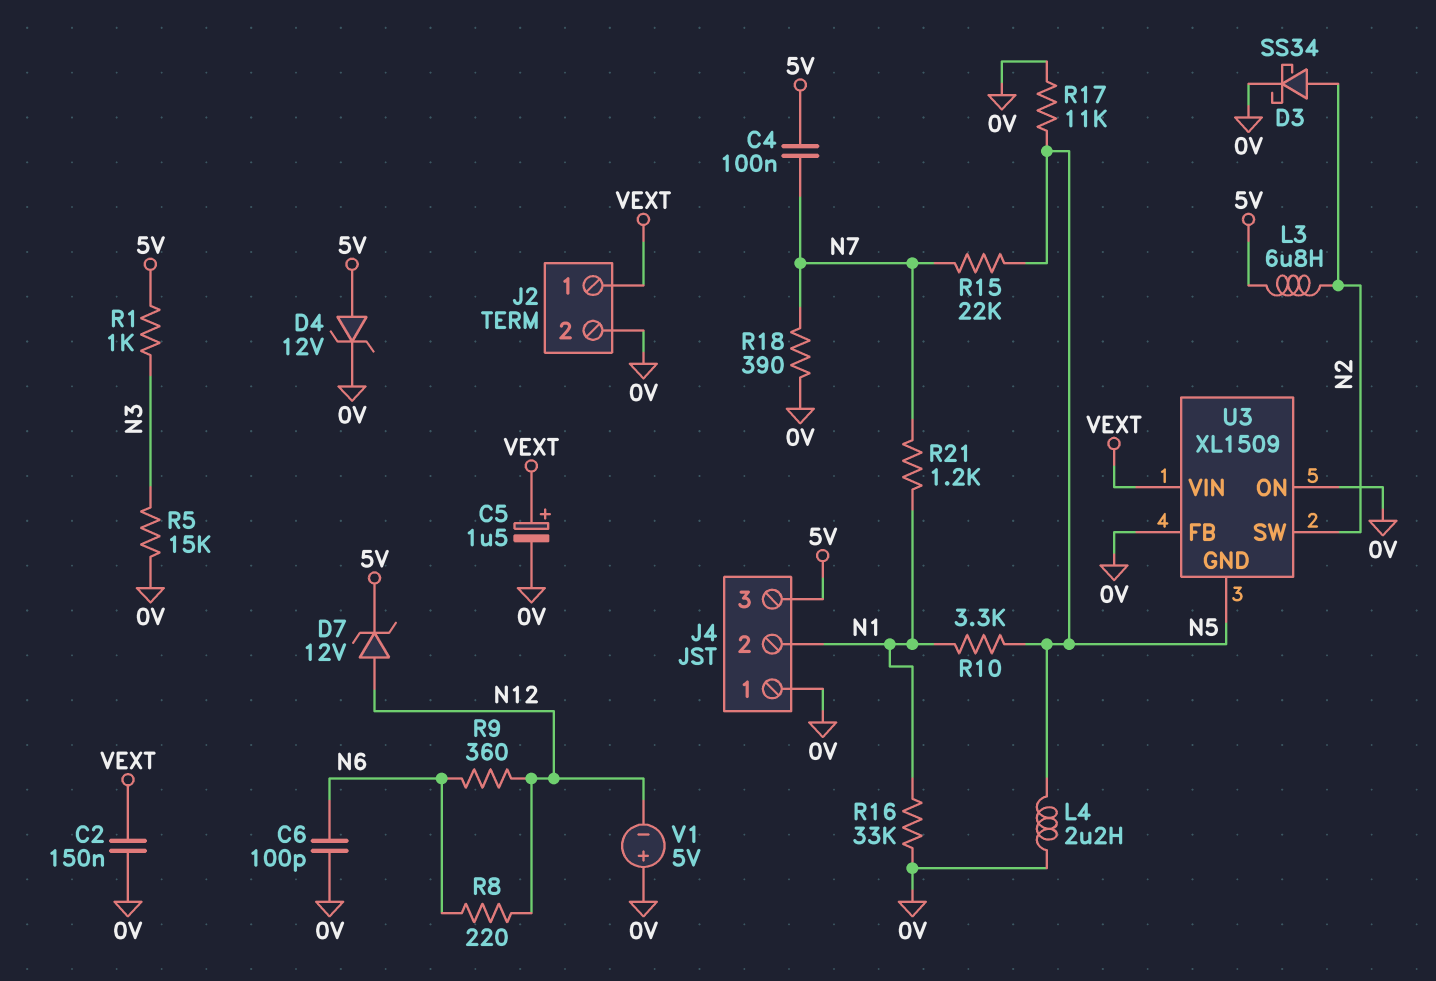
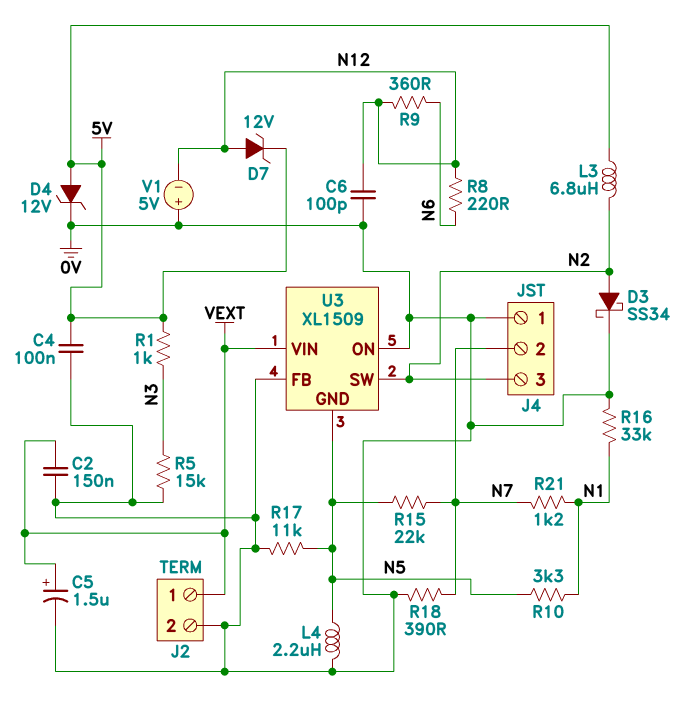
C4: 100nF (5V, N7) -> 100nF (0V, 5V)
C6: 100pF (0V, N6) -> 100pF (0V, N12)
J4 pin 2: N1 -> N7
J4 pin 3: 5V -> N2

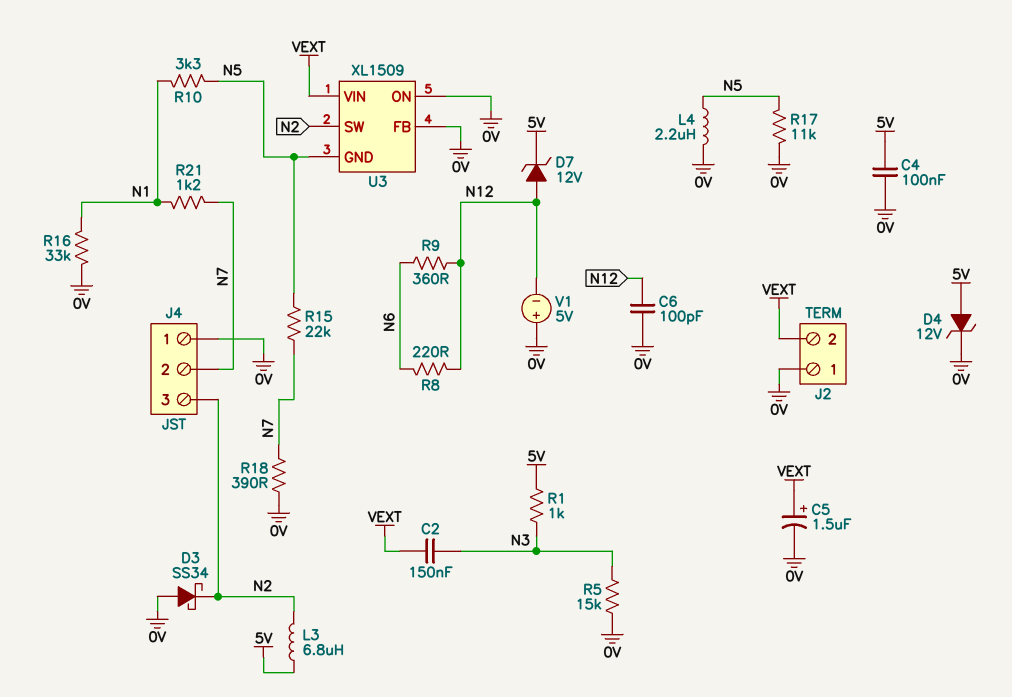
C2: 150nF (0V, VEXT) -> 150nF (N3, VEXT)
D3: schottky SS34 (A N2, K 0V) -> schottky SS34 (A 0V, K N2)
J2 pin 1: VEXT -> 0V
J2 pin 2: 0V -> VEXT

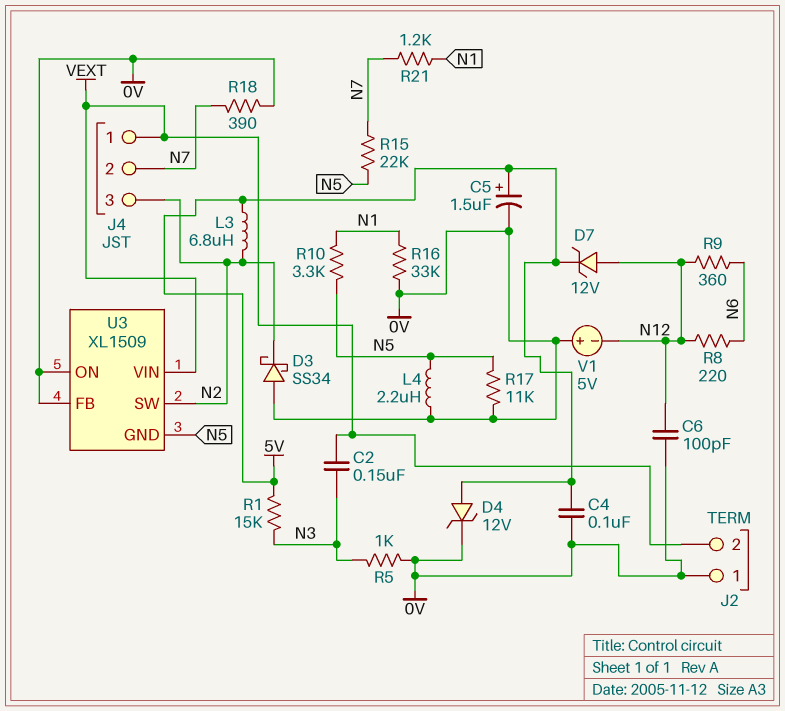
C5: 1.5uF (plus VEXT, minus 0V) -> 1.5uF (plus 5V, minus 0V)
J4 pin 1: 0V -> VEXT
R1: 1k (5V, N3) -> 15k (5V, N3)
R5: 15k (0V, N3) -> 1k (0V, N3)

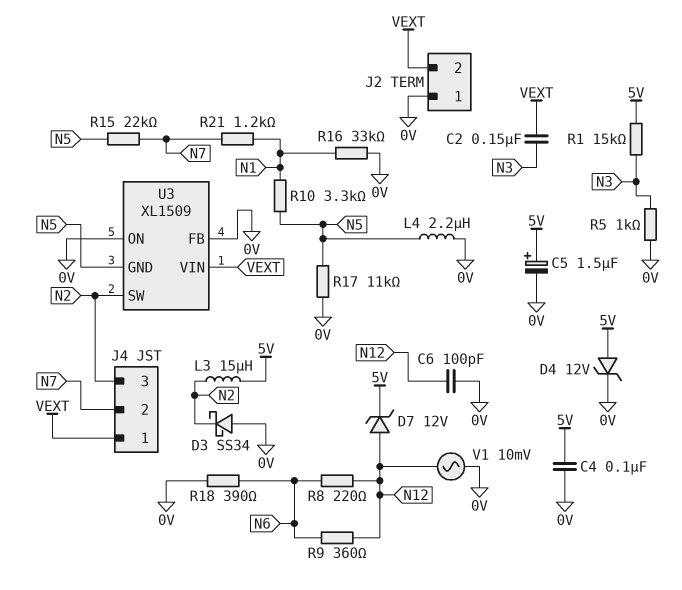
L3: 6.8uH (5V, N2) -> 15uH (5V, N2)
R18: 390 (0V, N7) -> 390 (0V, N6)
V1: 5V (plus 0V, minus N12) -> AC 10mV (0V, N12)

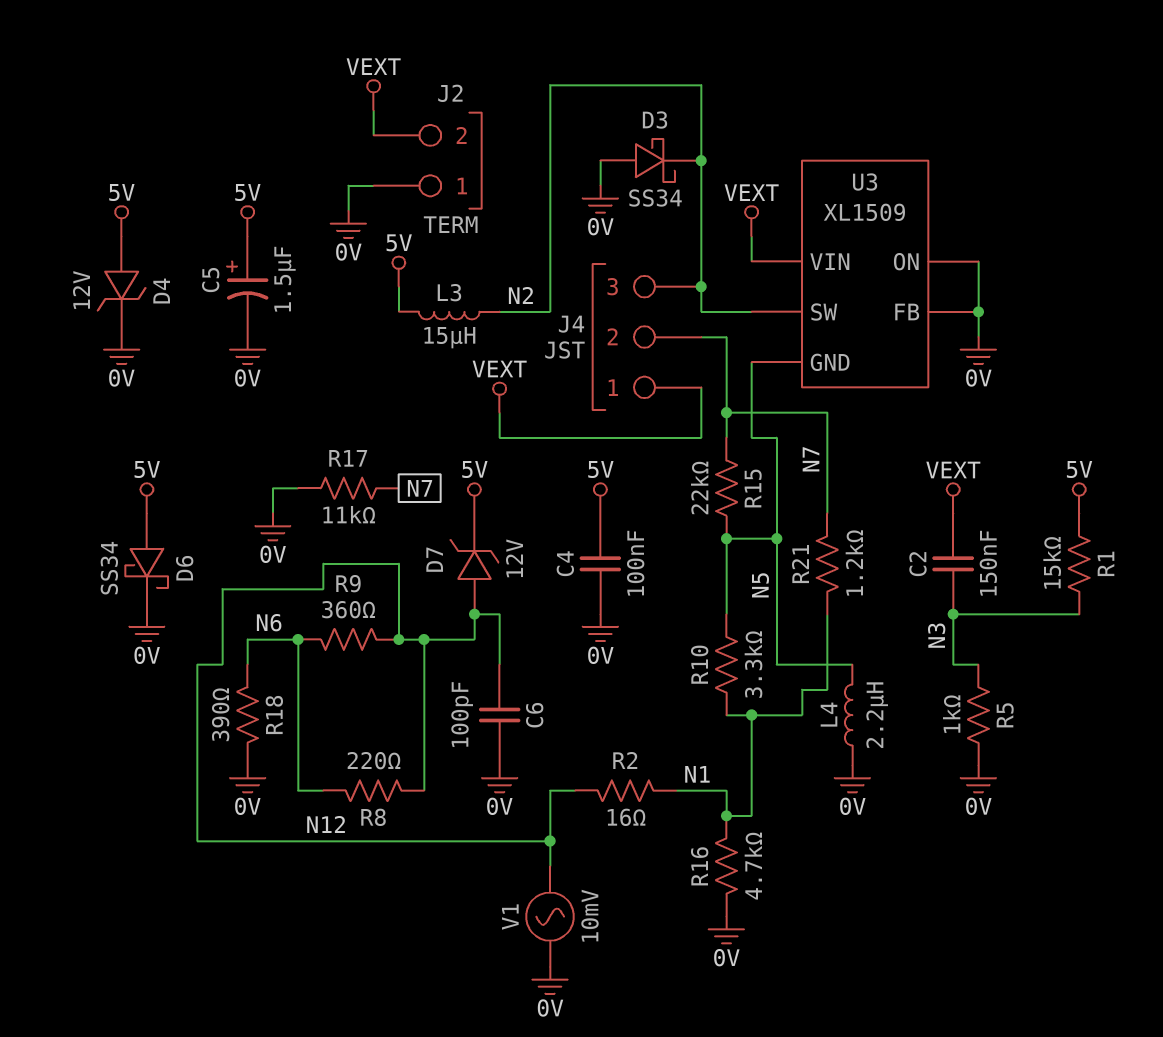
D6: none -> schottky SS34 (A 5V, K 0V)
R2: none -> 16 (N1, N12)
R16: 33k (0V, N1) -> 4.7k (0V, N1)
R17: 11k (0V, N5) -> 11k (0V, N7)

